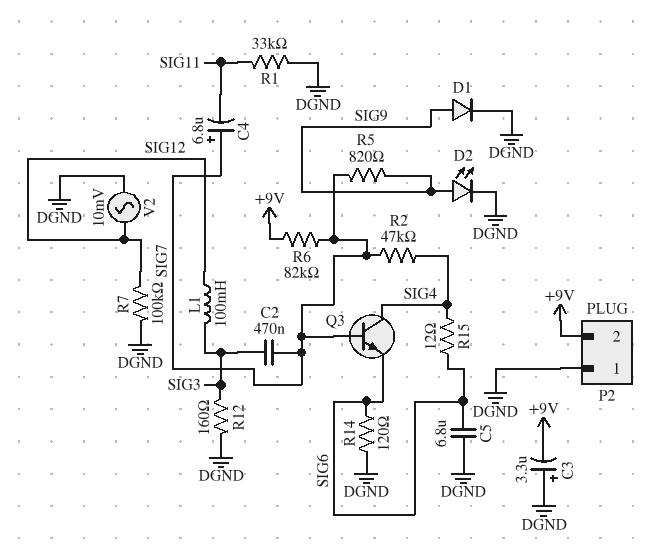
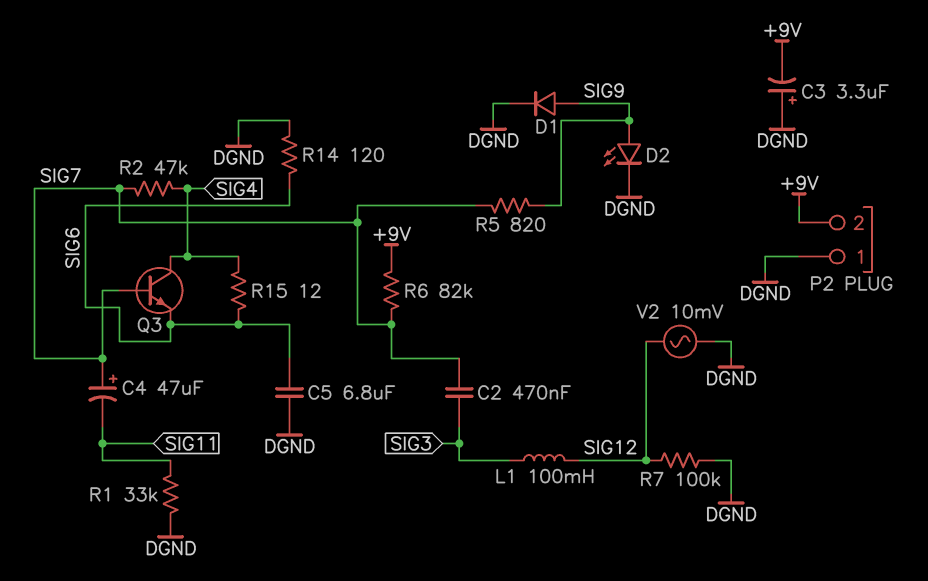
C4: 6.8uF (plus SIG7, minus SIG11) -> 47uF (plus SIG7, minus SIG11)
R12: 160 (DGND, SIG3) -> none

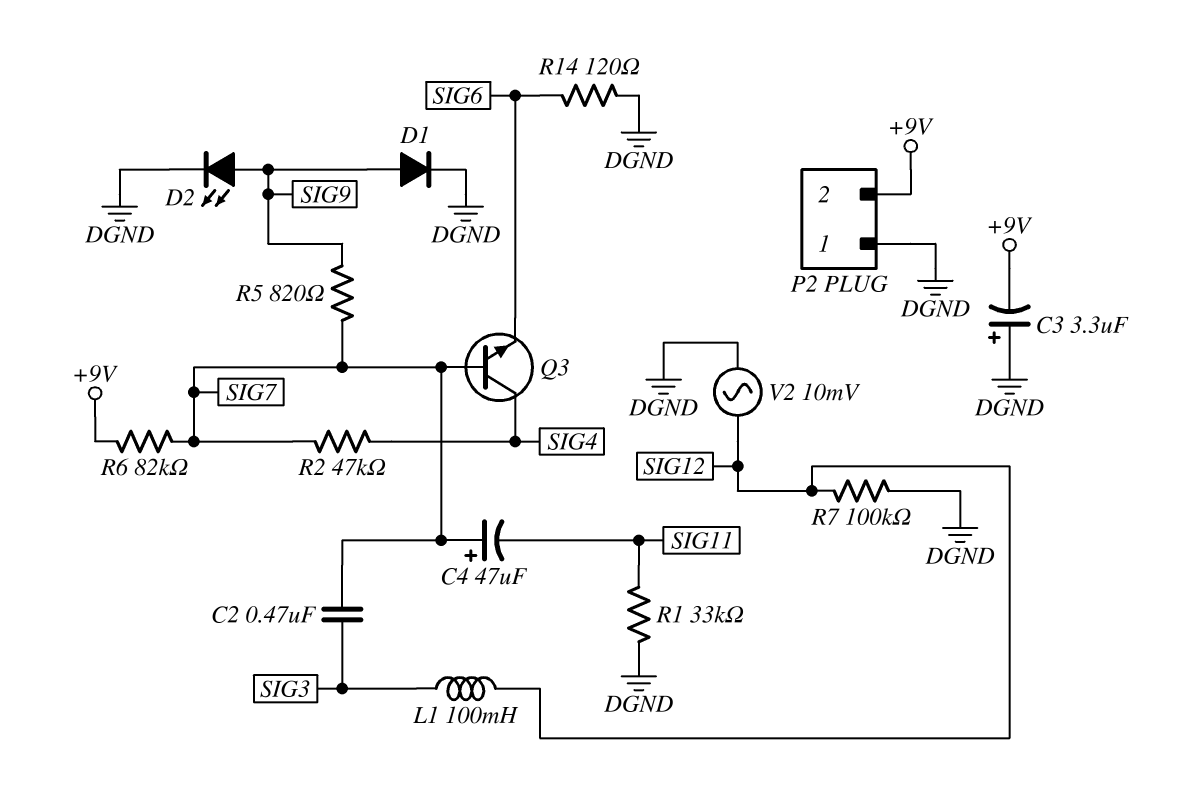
C5: 6.8uF (DGND, SIG6) -> none
R15: 12 (SIG4, SIG6) -> none

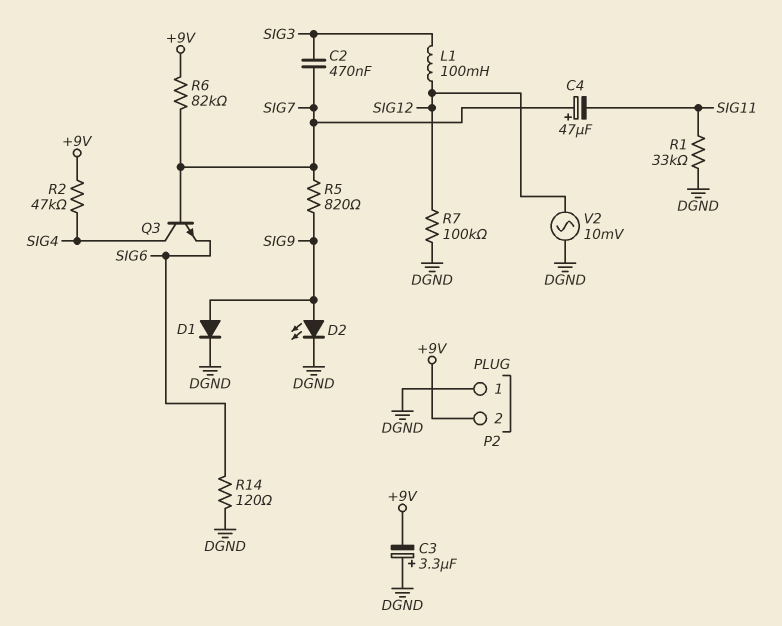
R2: 47k (SIG4, SIG7) -> 47k (+9V, SIG4)

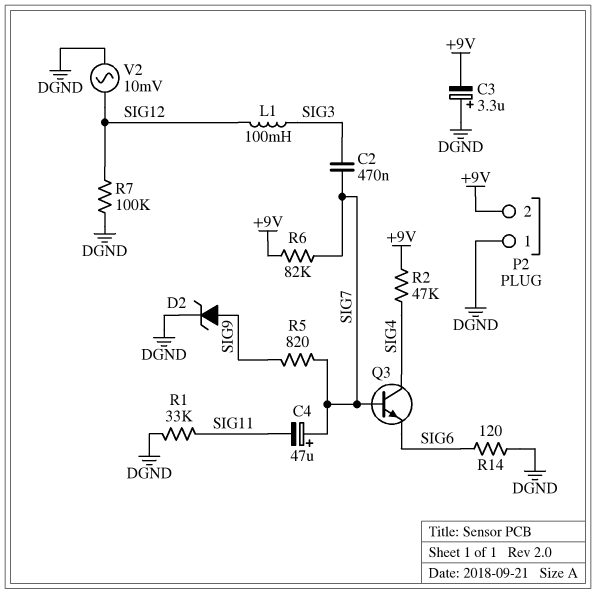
D1: diode (A SIG9, K DGND) -> none
D2: LED (A SIG9, K DGND) -> zener (A SIG9, K DGND)

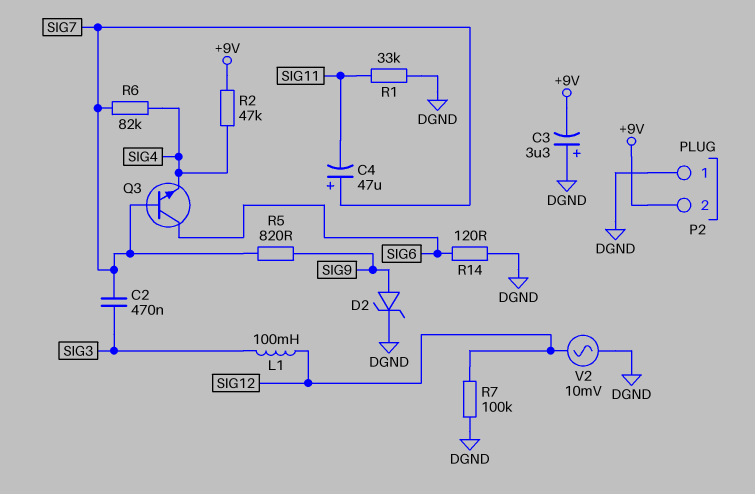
Q3: NPN (B SIG7, C SIG4, E SIG6) -> NPN (B SIG7, C SIG6, E SIG4)
R6: 82k (+9V, SIG7) -> 82k (SIG4, SIG7)

